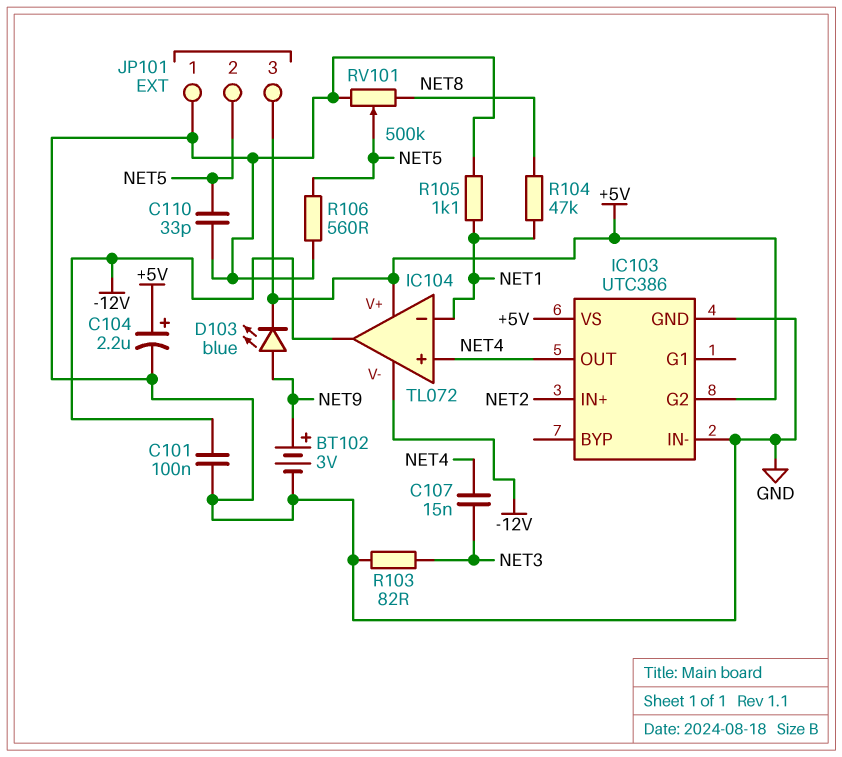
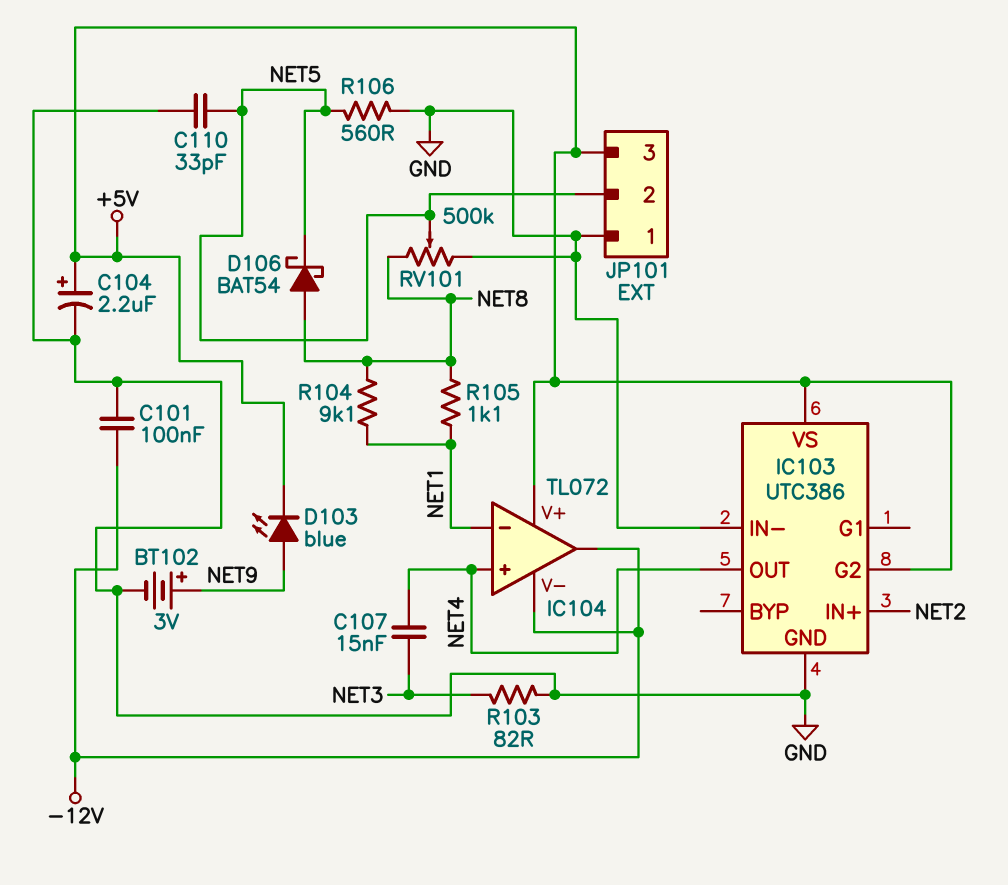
D106: none -> schottky BAT54 (A NET8, K NET5)
R104: 47k (NET1, NET8) -> 9.1k (NET1, NET8)
R105: 1.1k (GND, NET1) -> 1.1k (NET1, NET8)

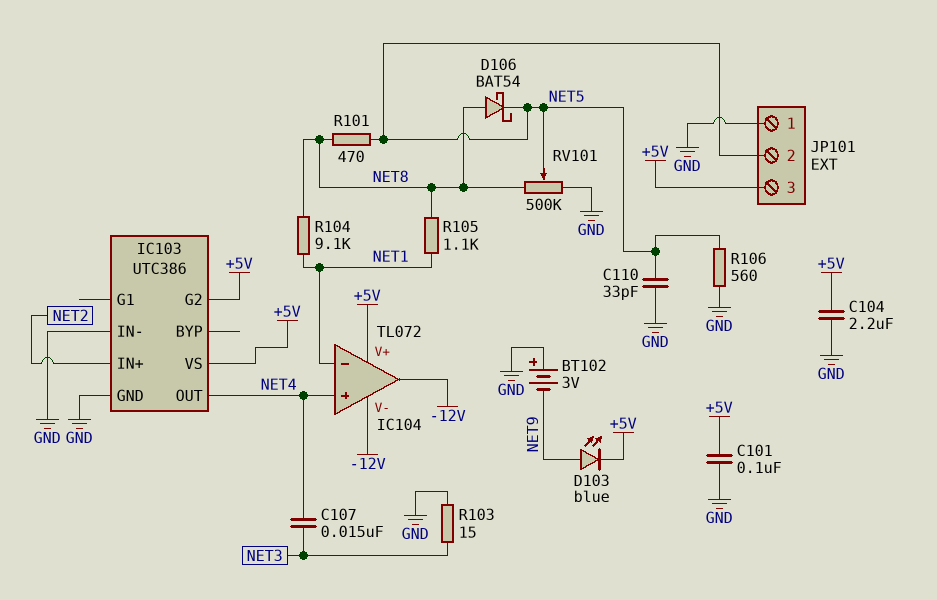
BT102: 3V (plus NET9, minus GND) -> 3V (plus GND, minus NET9)
C101: 100nF (-12V, GND) -> 100nF (+5V, GND)
C104: 2.2uF (plus +5V, minus GND) -> 2.2uF (+5V, GND)
R101: none -> 470 (NET5, NET8)
R103: 82 (GND, NET3) -> 15 (GND, NET3)

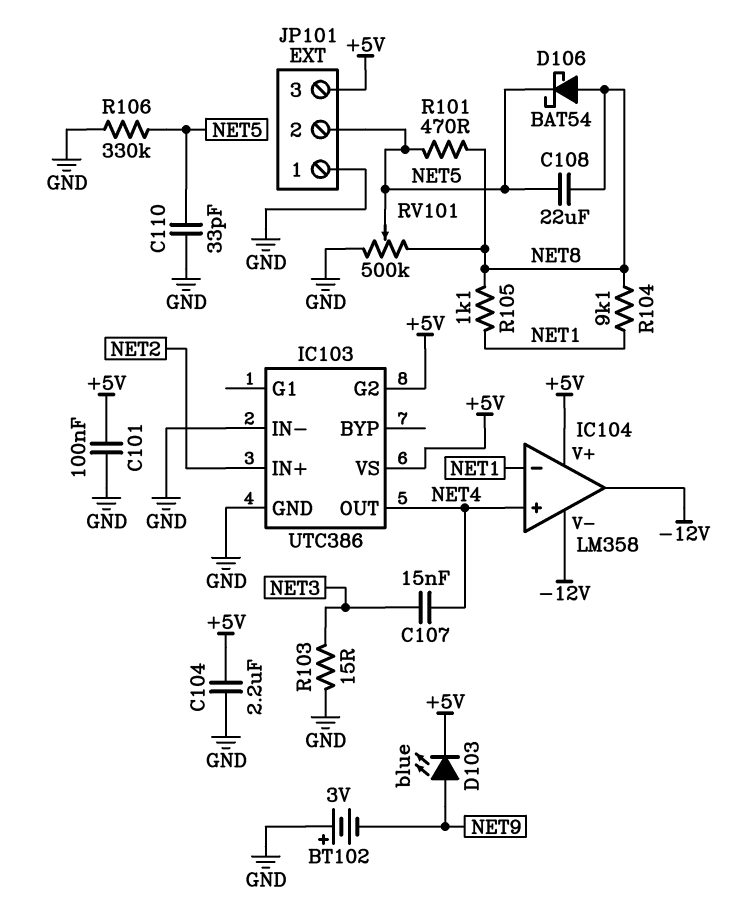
C108: none -> 22uF (NET5, NET8)
IC104: TL072 -> LM358
R106: 560 (GND, NET5) -> 330k (GND, NET5)

